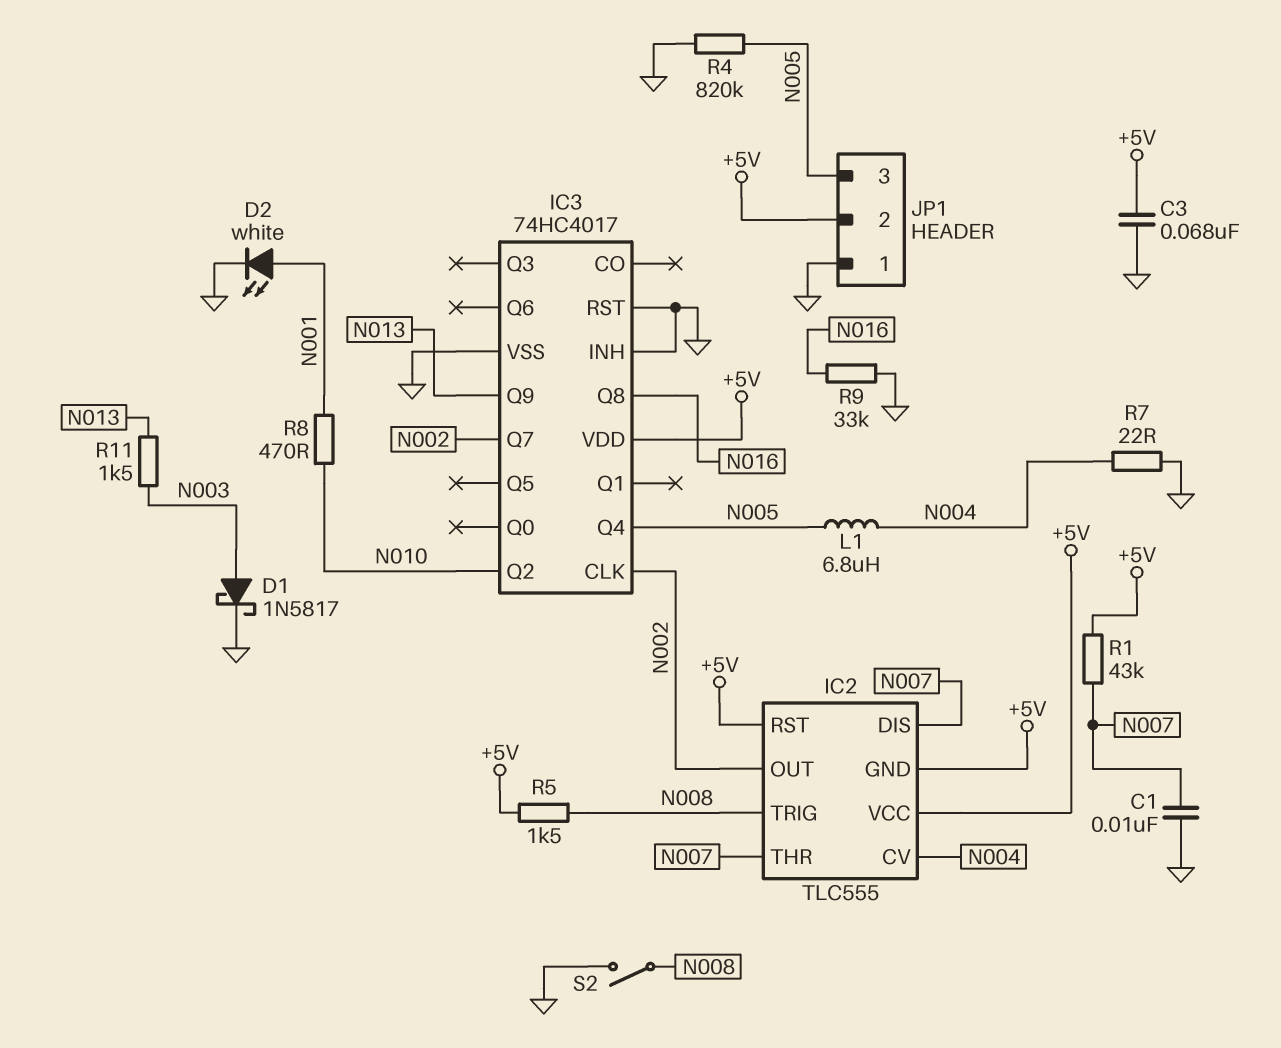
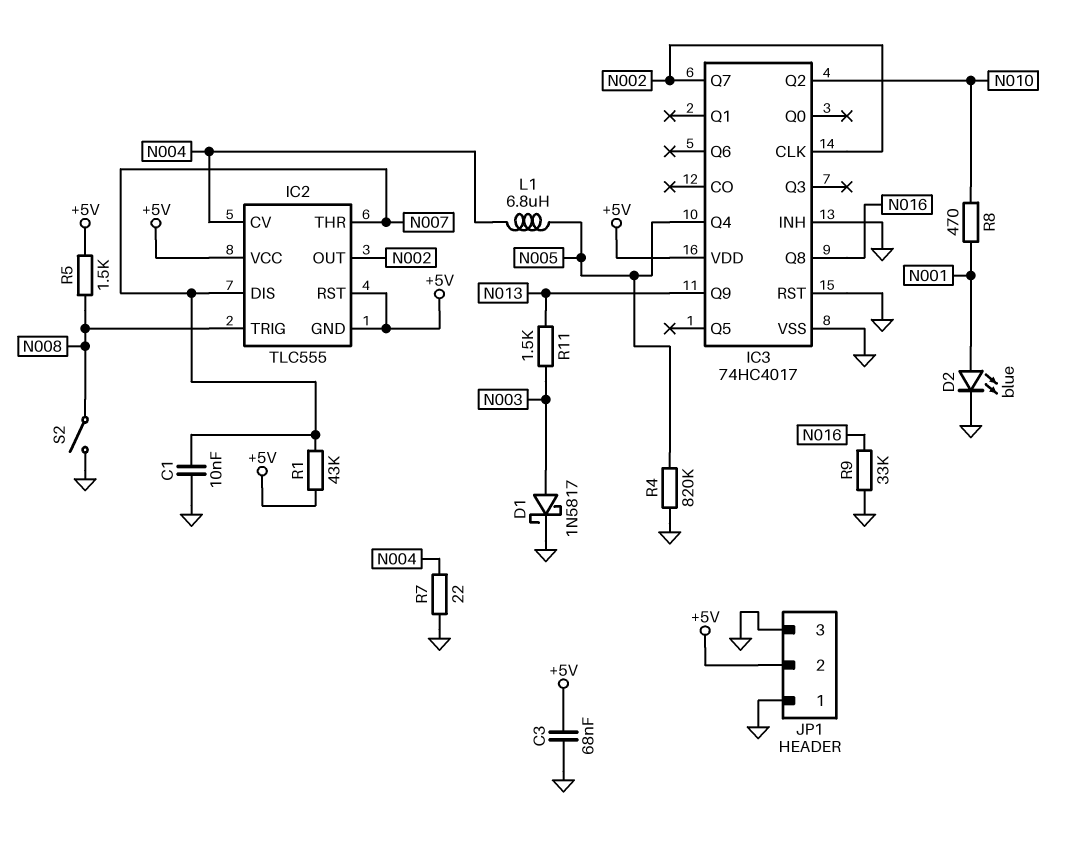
D2: LED white (A N001, K GND) -> LED blue (A N001, K GND)
JP1 pin 3: N005 -> GND

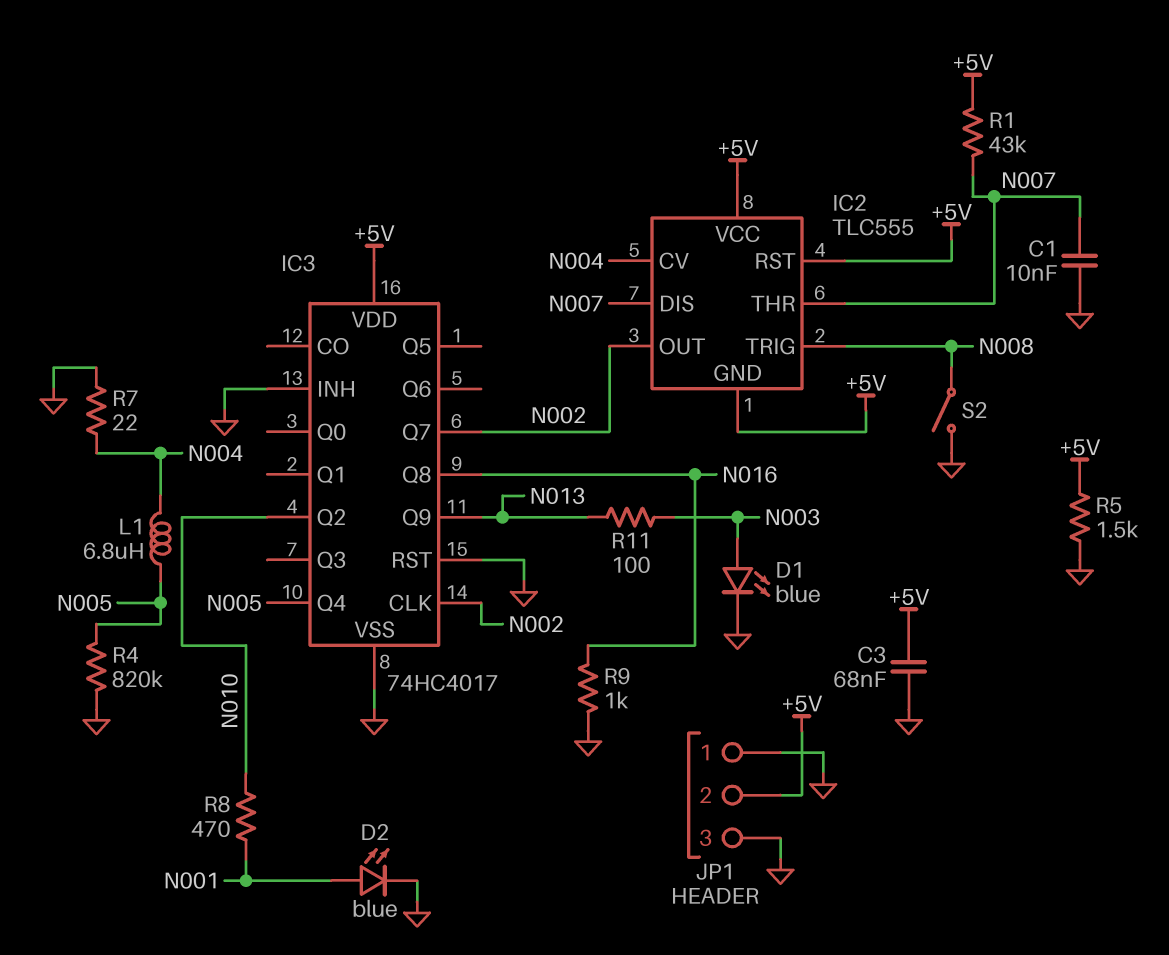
D1: schottky 1N5817 (A N003, K GND) -> LED blue (A N003, K GND)
R5: 1.5k (+5V, N008) -> 1.5k (+5V, GND)
R9: 33k (GND, N016) -> 1k (GND, N016)
R11: 1.5k (N003, N013) -> 100 (N003, N013)

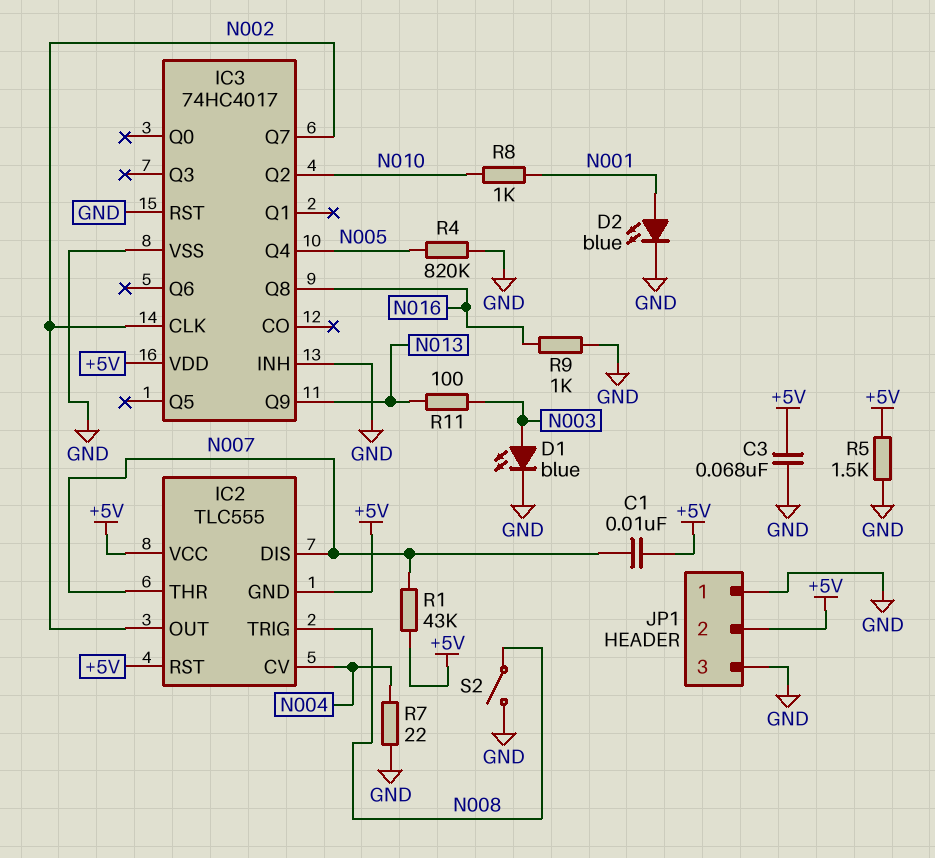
C1: 10nF (GND, N007) -> 10nF (+5V, N007)
L1: 6.8uH (N004, N005) -> none
R8: 470 (N001, N010) -> 1k (N001, N010)

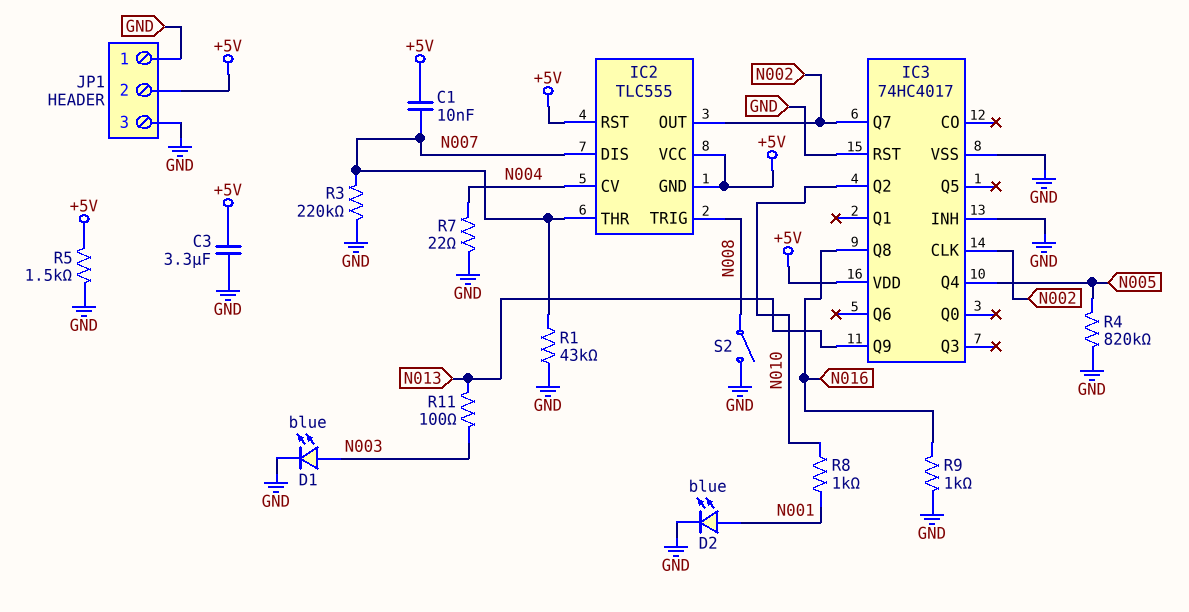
C3: 68nF (+5V, GND) -> 3.3uF (+5V, GND)
R1: 43k (+5V, N007) -> 43k (GND, N007)
R3: none -> 220k (GND, N007)

